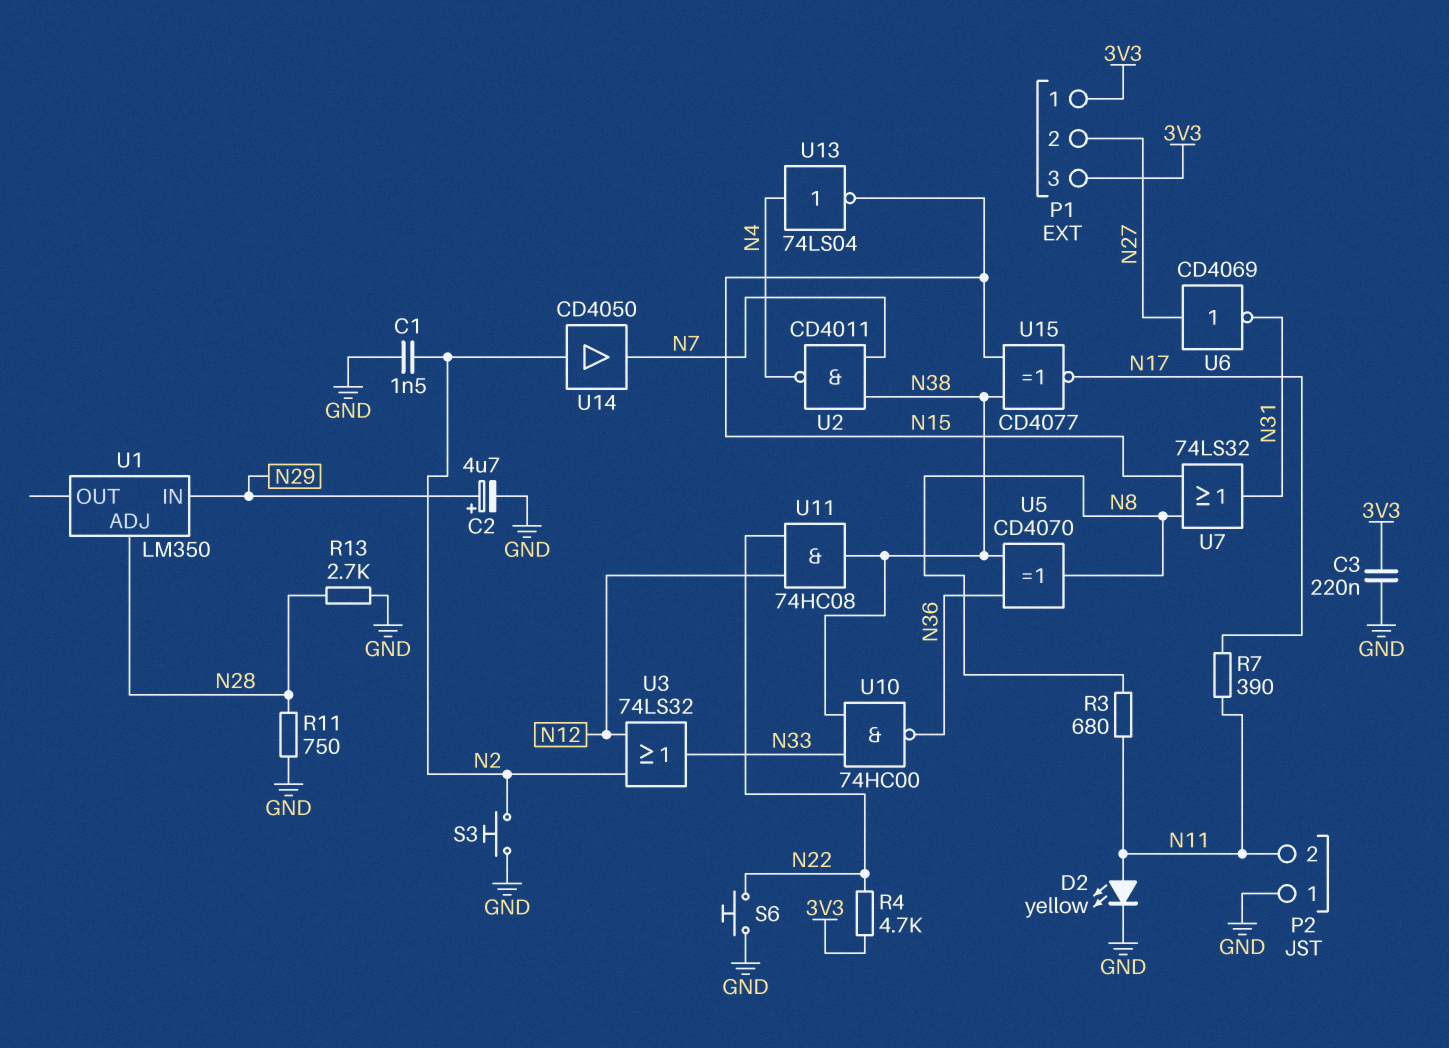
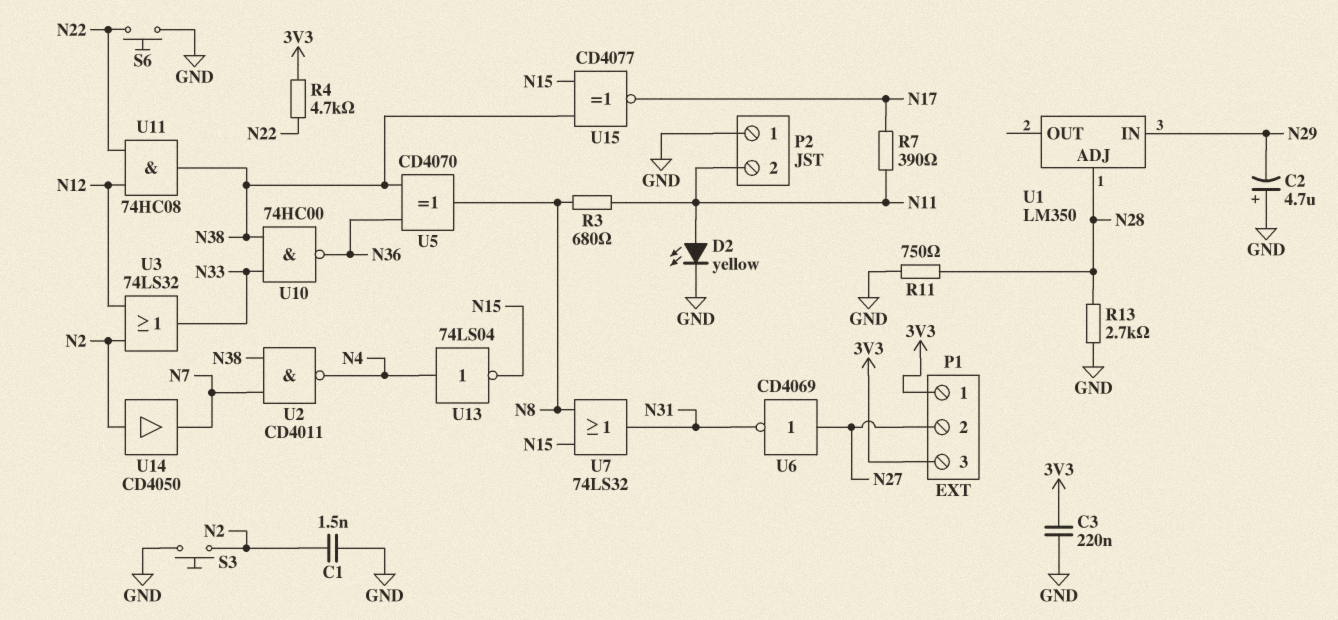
C2: 4.7uF (plus N29, minus GND) -> 4.7uF (plus GND, minus N29)

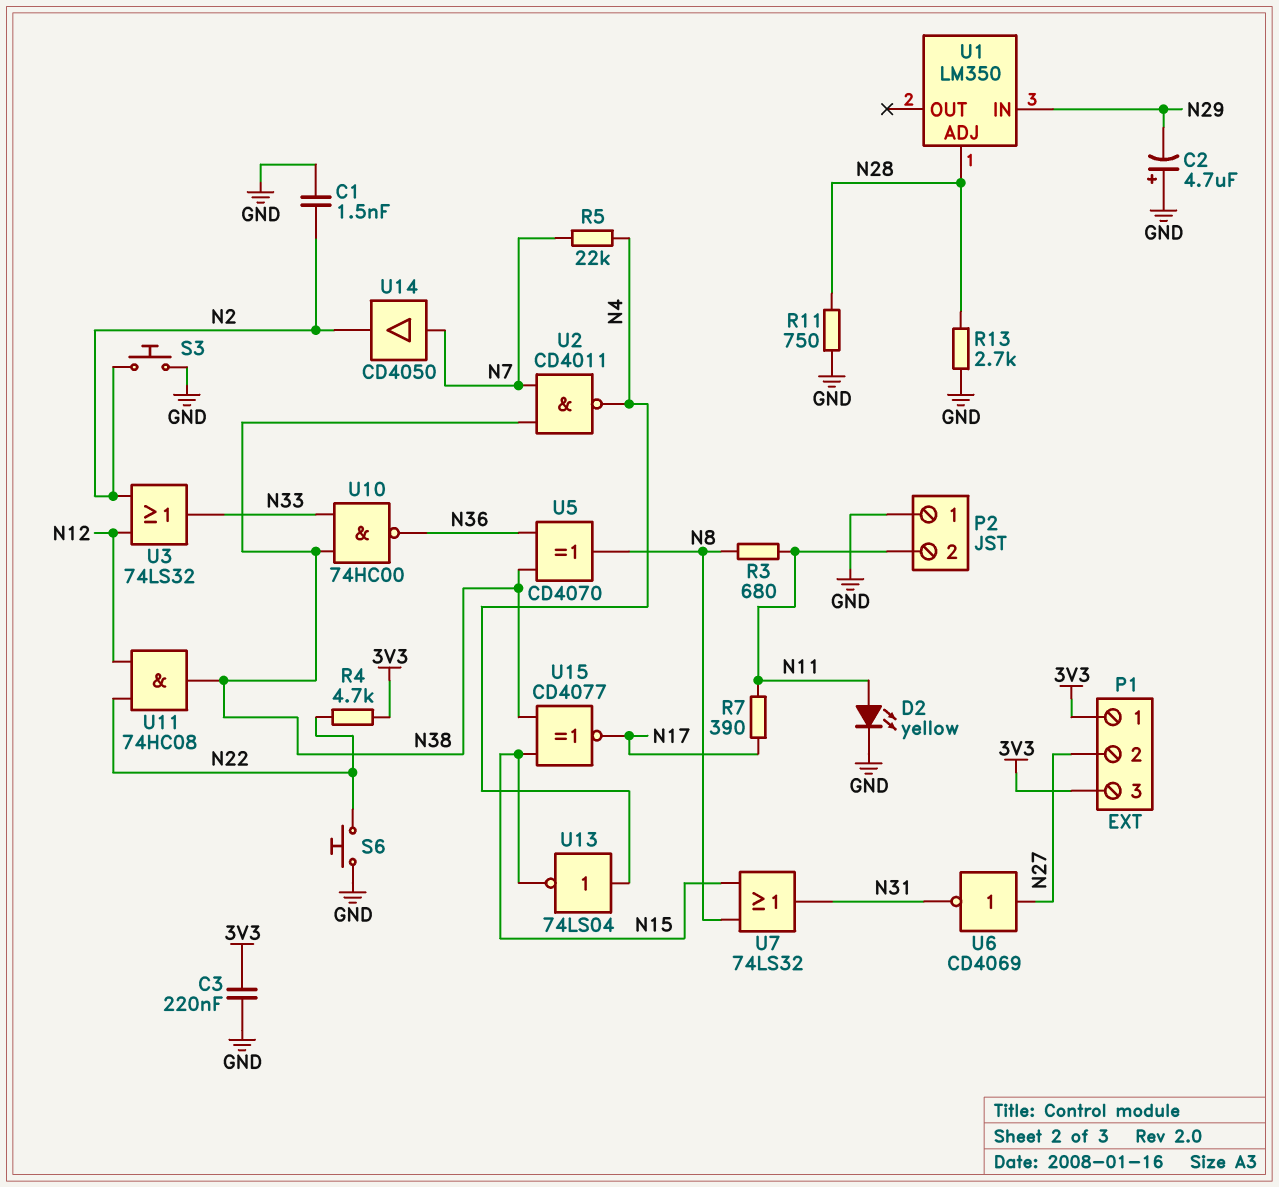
R5: none -> 22k (N4, N7)
U14: buffer CD4050 (in N2, out N7) -> buffer CD4050 (in N7, out N2)

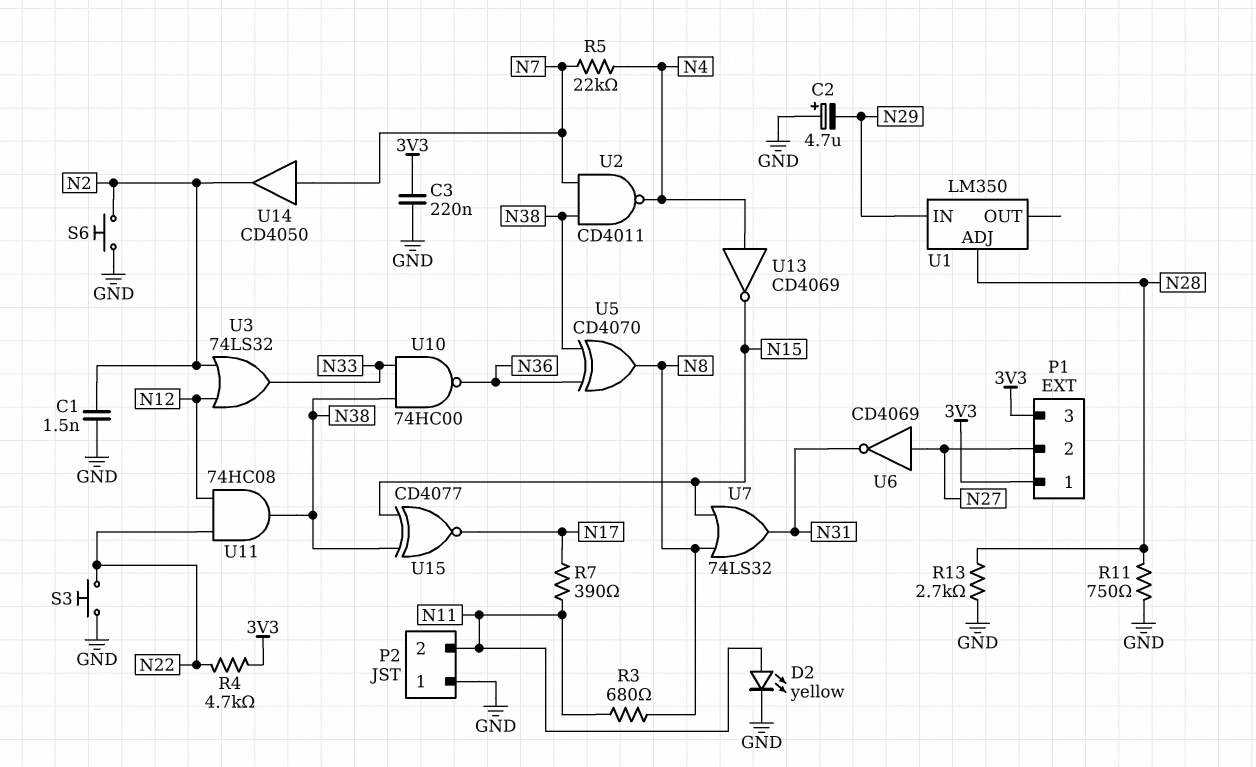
S3: button (GND, N2) -> button (GND, N22)
S6: button (GND, N22) -> button (GND, N2)
U13: NOT 74LS04 (in N4, out N15) -> NOT CD4069 (in N4, out N15)

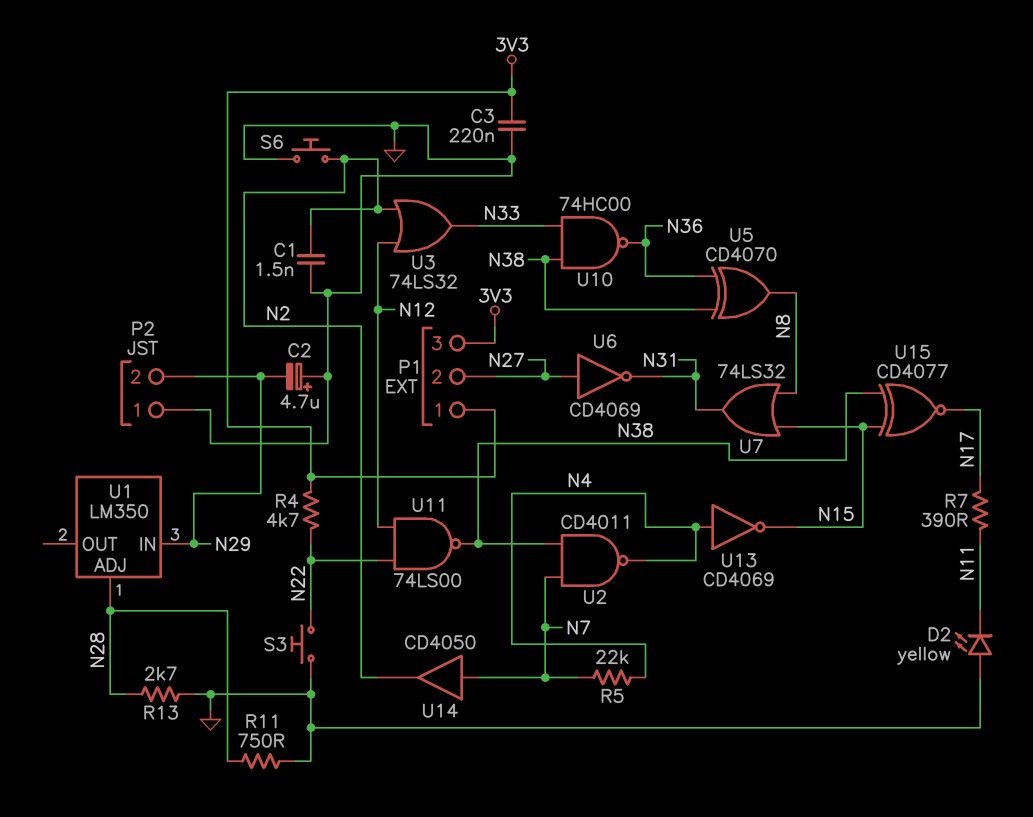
D2: LED yellow (A N11, K GND) -> LED yellow (A GND, K N11)
P2 pin 2: N11 -> N29
R3: 680 (N8, N11) -> none
U11: AND 74HC08 (in N12, in N22, out N38) -> NAND 74LS00 (in N12, in N22, out N38)

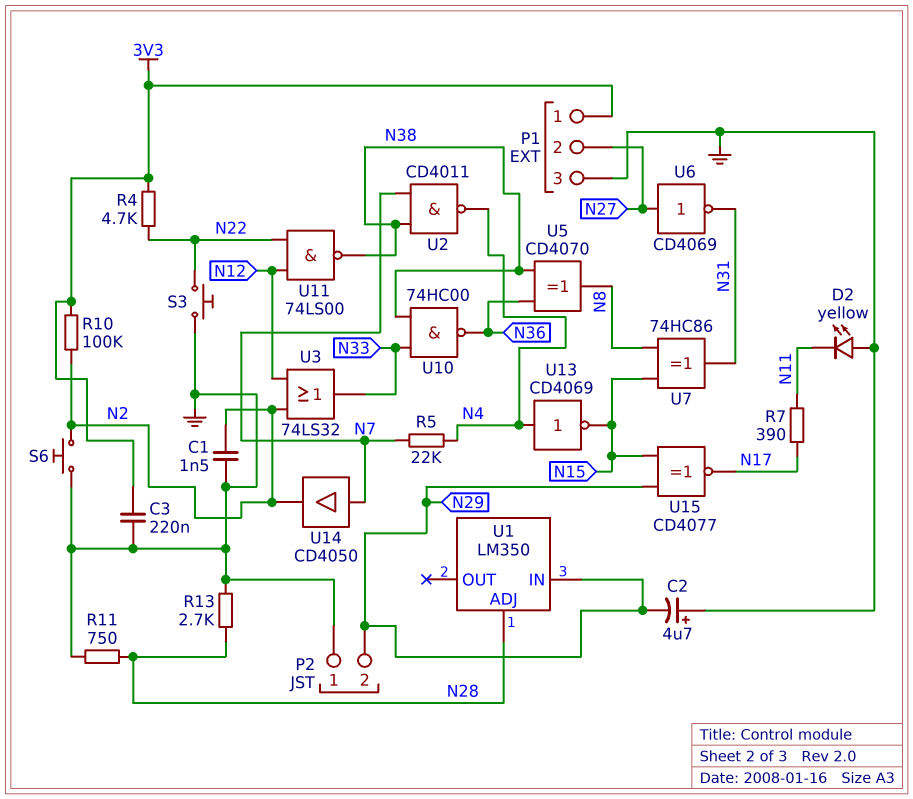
P1 pin 3: 3V3 -> GND
R10: none -> 100k (3V3, N2)
U7: OR 74LS32 (in N8, in N15, out N31) -> XOR 74HC86 (in N8, in N15, out N31)
U15: XNOR CD4077 (in N15, in N38, out N17) -> XNOR CD4077 (in N15, in N29, out N17)

